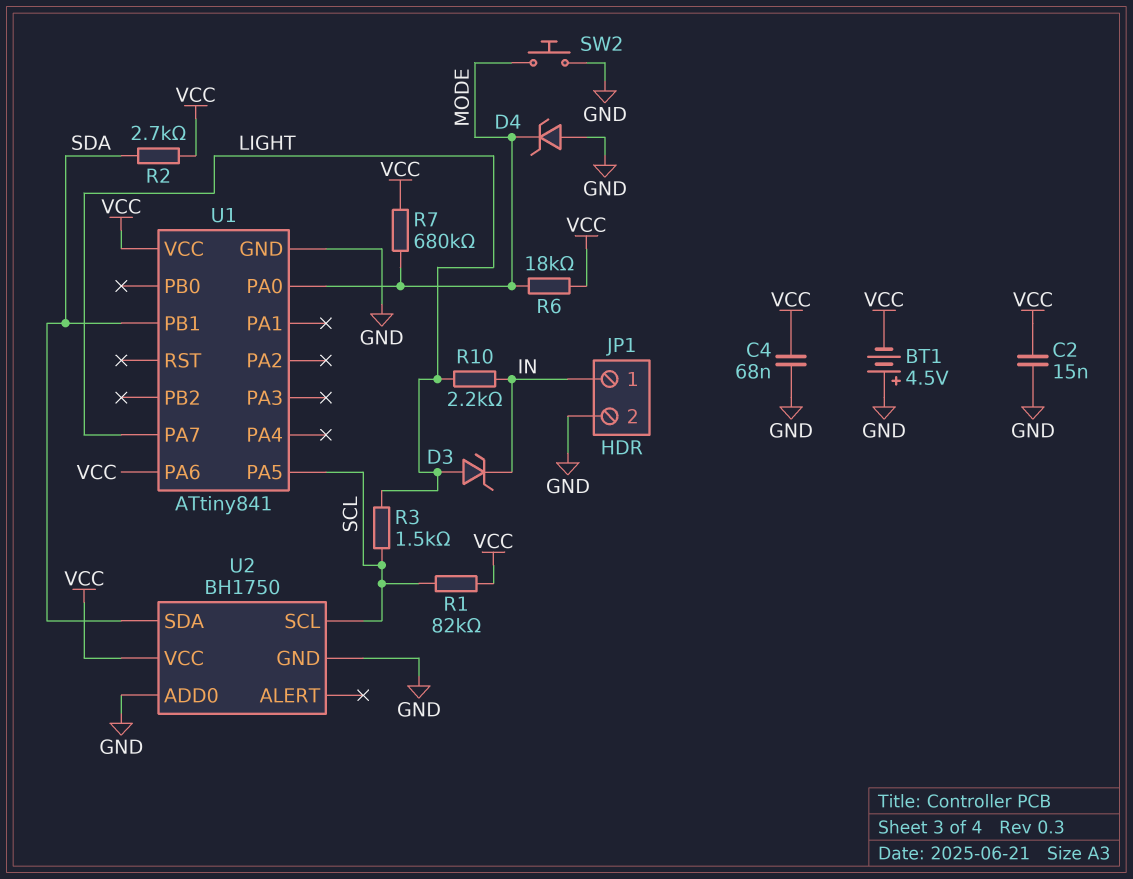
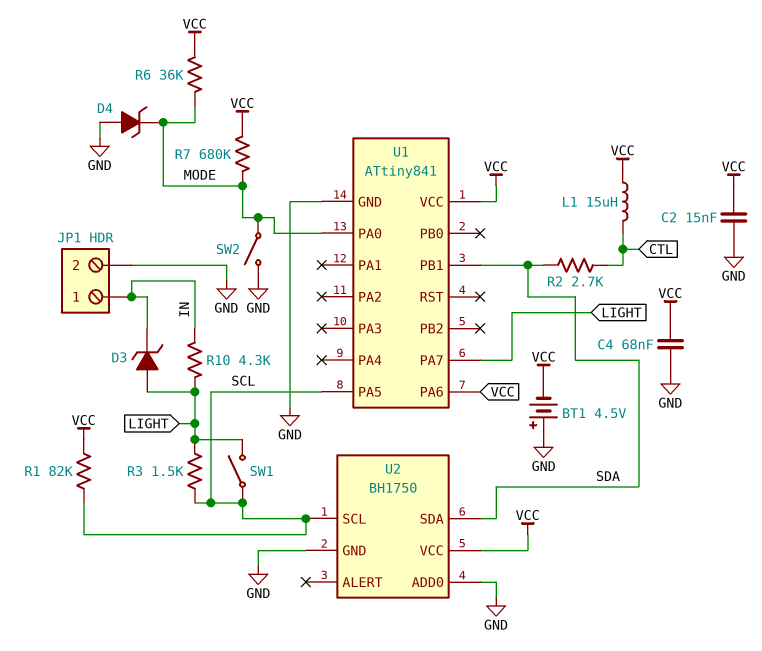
L1: none -> 15uH (CTL, VCC)
R2: 2.7k (SDA, VCC) -> 2.7k (CTL, SDA)
R6: 18k (MODE, VCC) -> 36k (MODE, VCC)
R10: 2.2k (IN, LIGHT) -> 4.3k (IN, LIGHT)
SW1: none -> switch (LIGHT, SCL)
SW2: button (GND, MODE) -> switch (GND, MODE)

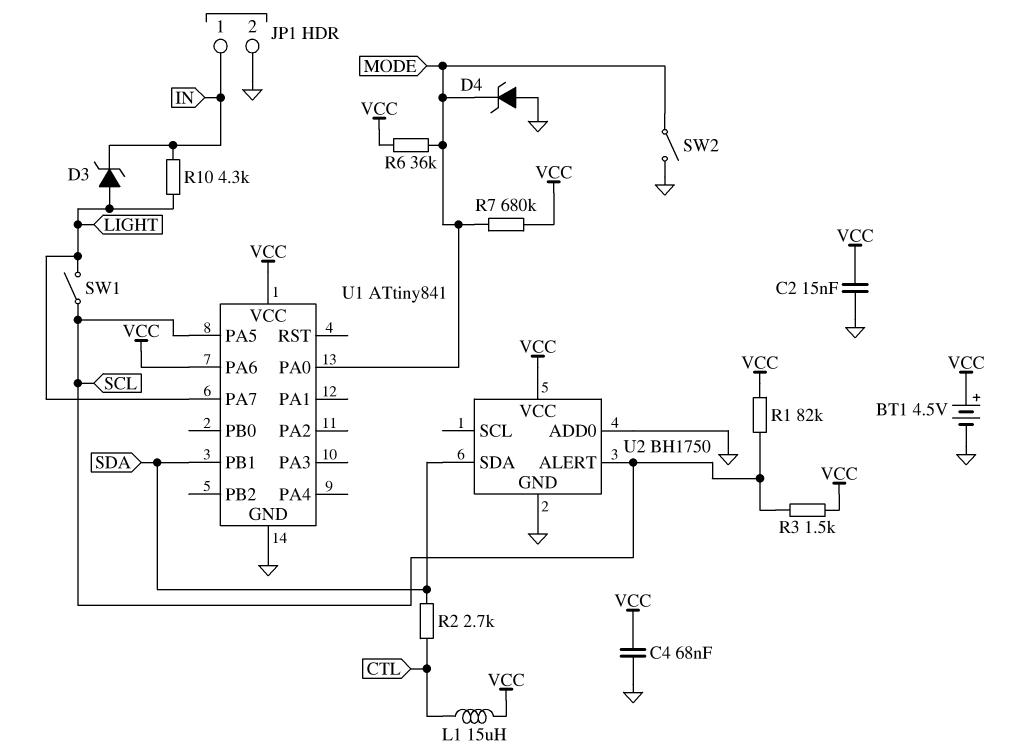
BT1: 4.5V (plus GND, minus VCC) -> 4.5V (plus VCC, minus GND)
R3: 1.5k (LIGHT, SCL) -> 1.5k (SCL, VCC)
U2 pin ALERT: none -> SCL
U2 pin SCL: SCL -> none

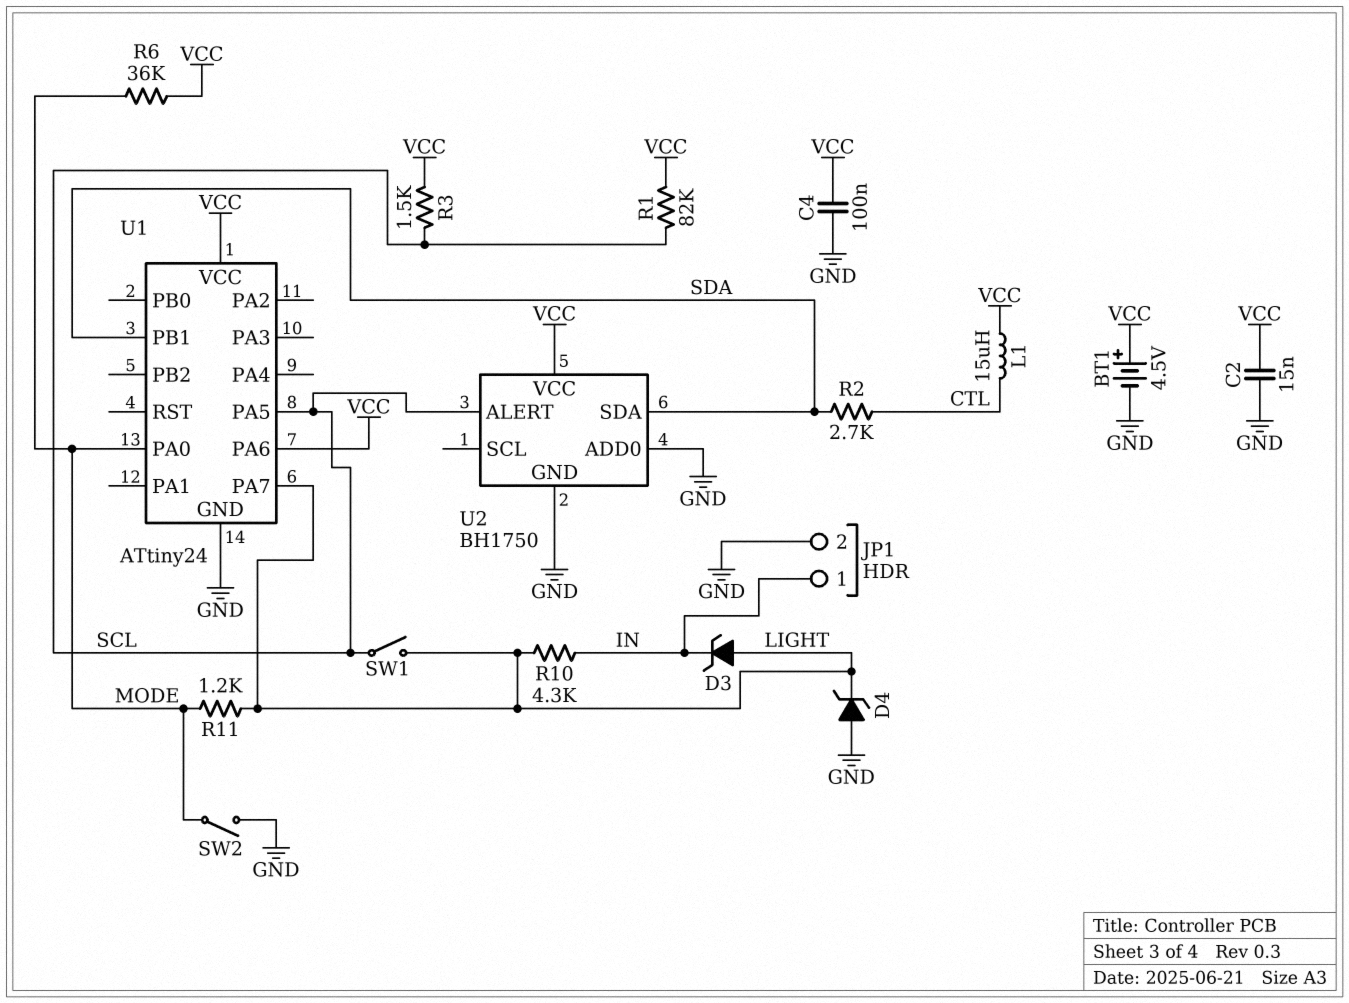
C4: 68nF (GND, VCC) -> 100nF (GND, VCC)
D4: zener (A GND, K MODE) -> zener (A GND, K LIGHT)
R7: 680k (MODE, VCC) -> none
R11: none -> 1.2k (LIGHT, MODE)
U1: ATtiny841 -> ATtiny24

